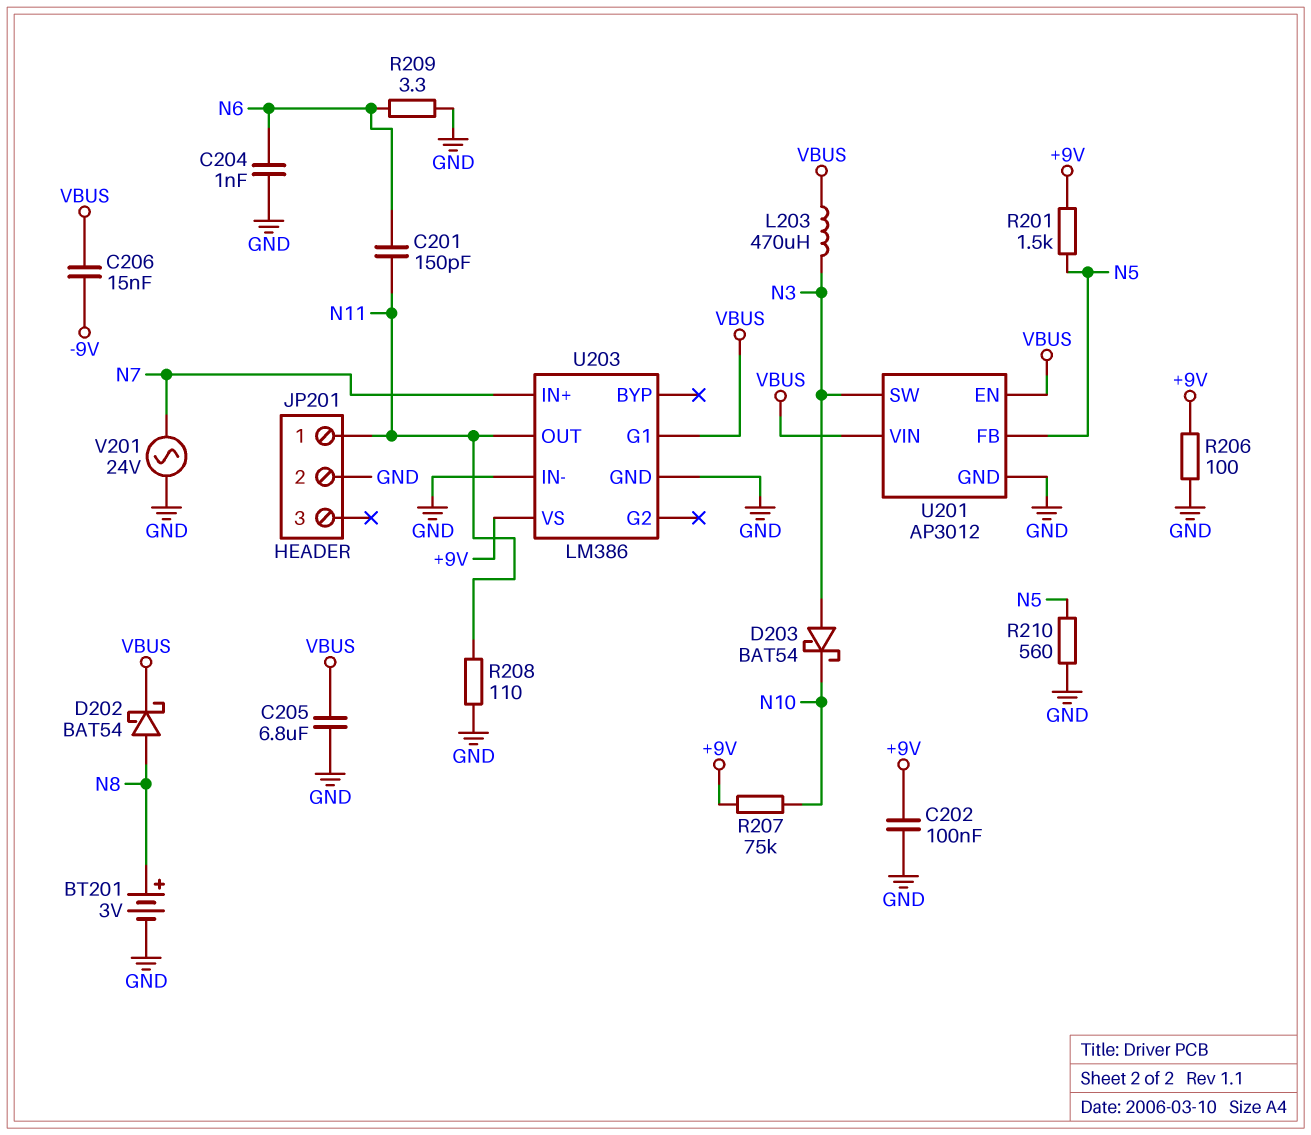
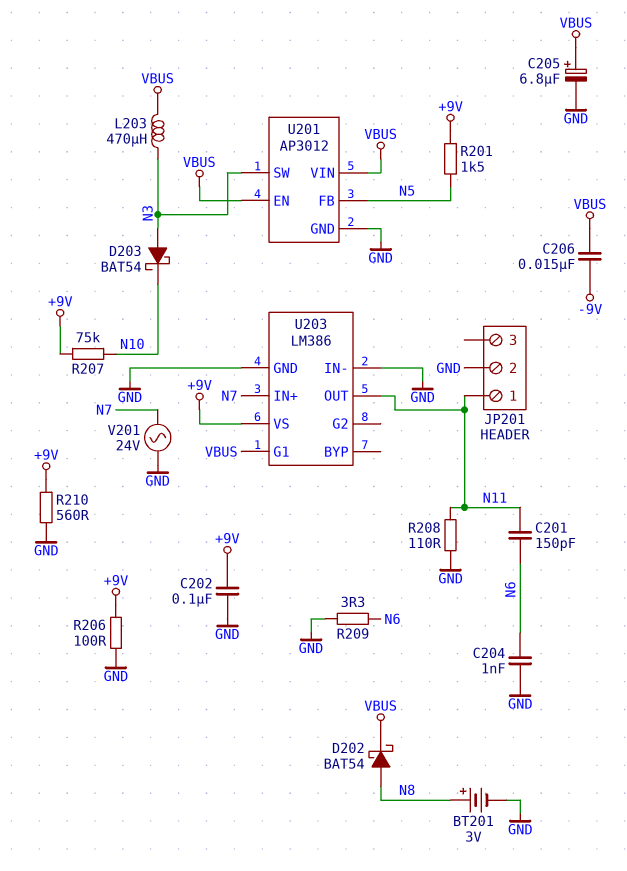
C205: 6.8uF (GND, VBUS) -> 6.8uF (plus VBUS, minus GND)
R210: 560 (GND, N5) -> 560 (+9V, GND)

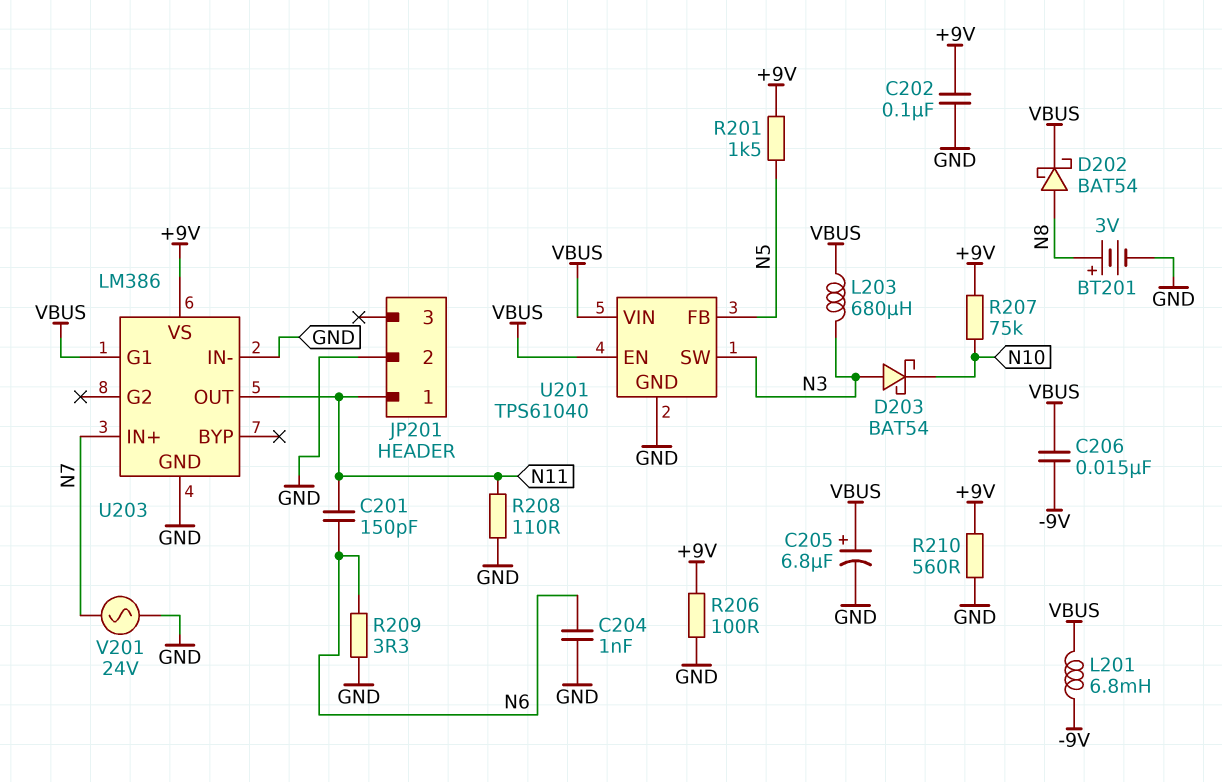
L201: none -> 6.8mH (-9V, VBUS)
L203: 470uH (N3, VBUS) -> 680uH (N3, VBUS)
U201: AP3012 -> TPS61040

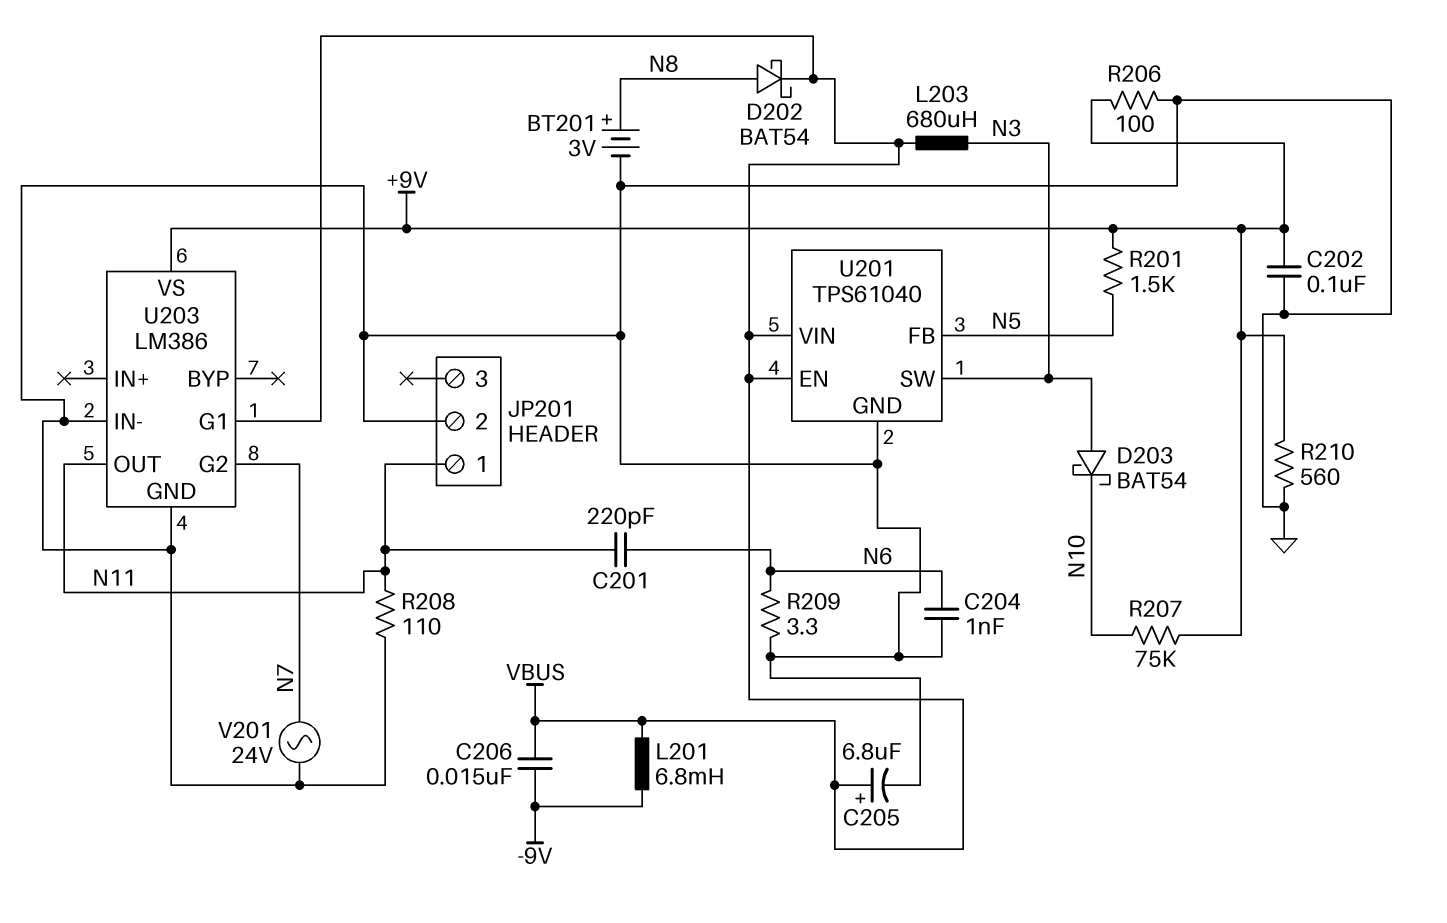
C201: 150pF (N6, N11) -> 220pF (N6, N11)
U203 pin G2: none -> N7
U203 pin IN+: N7 -> none

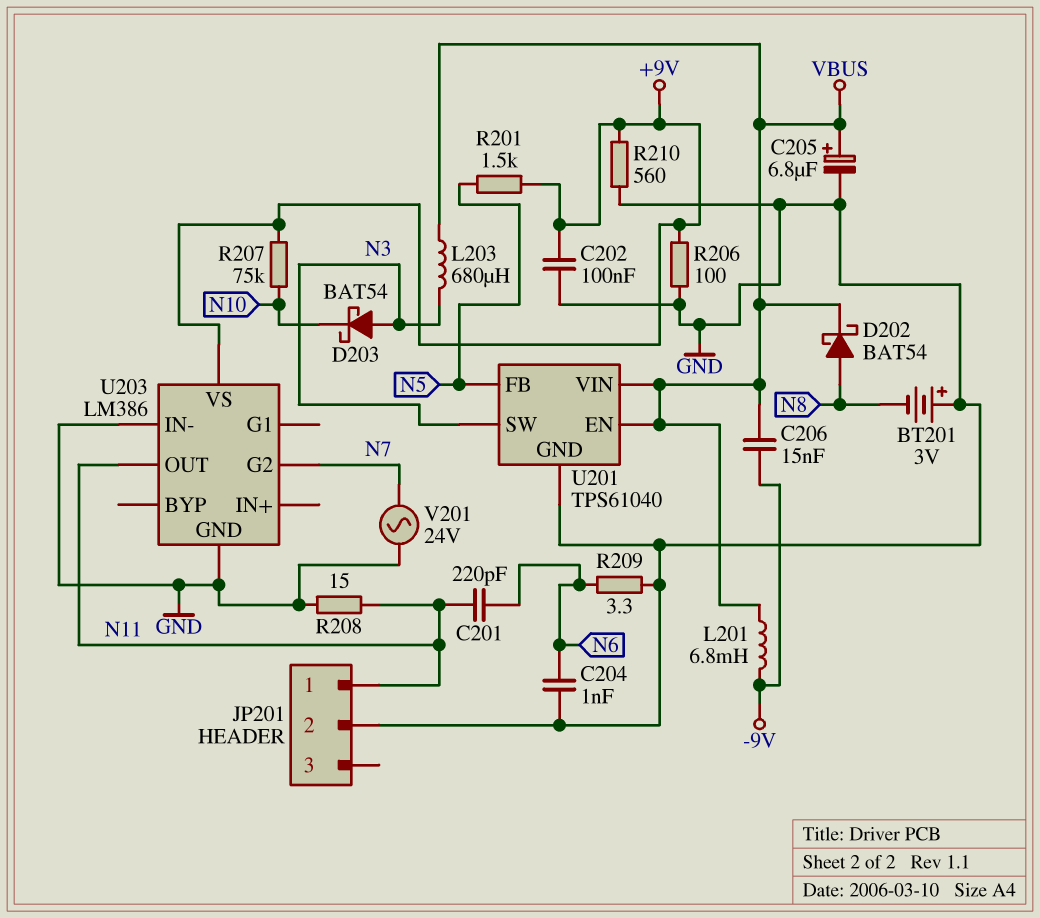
BT201: 3V (plus N8, minus GND) -> 3V (plus GND, minus N8)
R208: 110 (GND, N11) -> 15 (GND, N11)
U203 pin G1: VBUS -> none

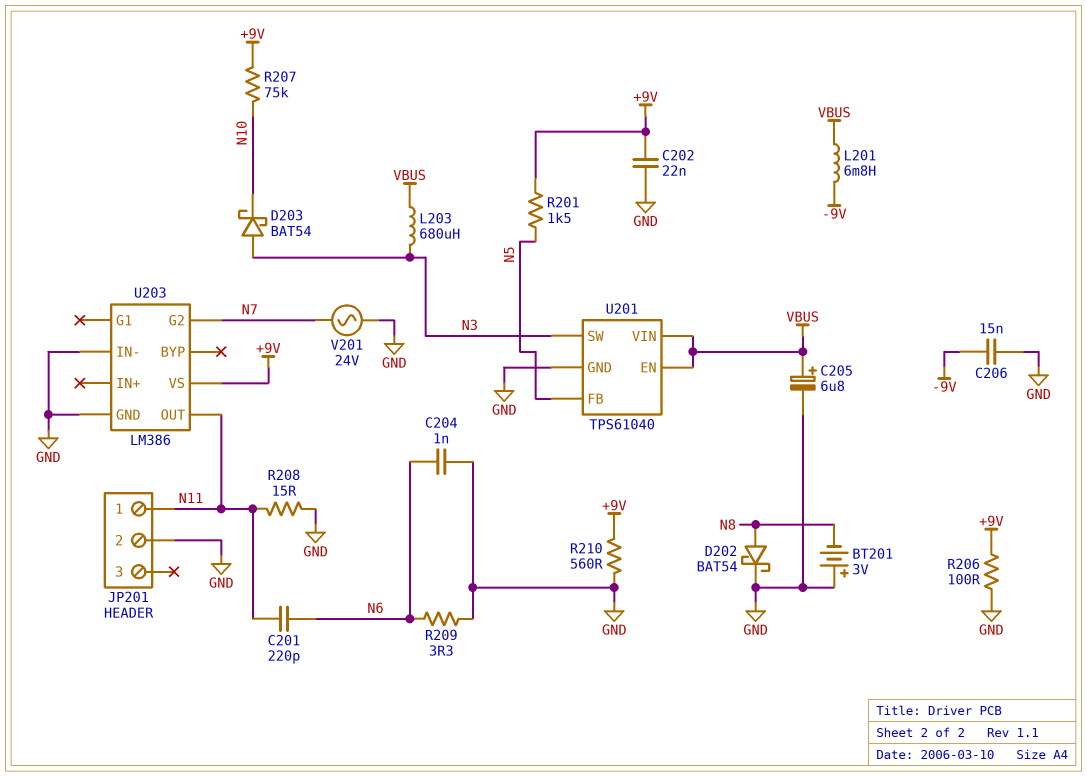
C202: 100nF (+9V, GND) -> 22nF (+9V, GND)
C206: 15nF (-9V, VBUS) -> 15nF (-9V, GND)
D202: schottky BAT54 (A N8, K VBUS) -> schottky BAT54 (A N8, K GND)

